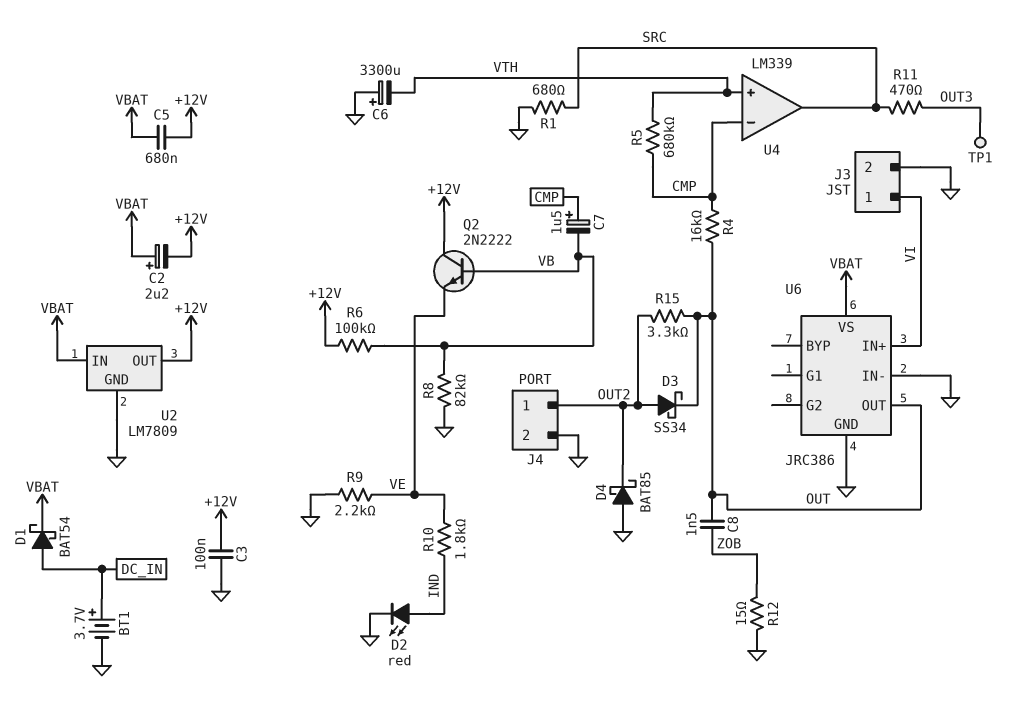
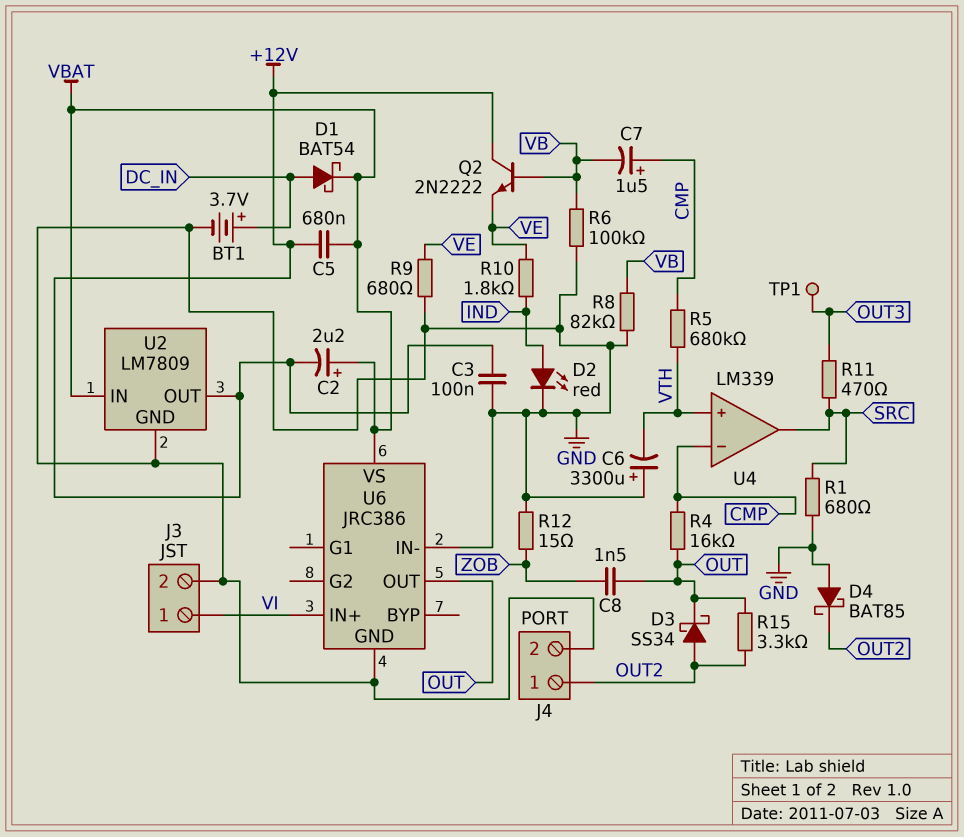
R6: 100k (+12V, VB) -> 100k (GND, VB)
R9: 2.2k (GND, VE) -> 680 (GND, VE)

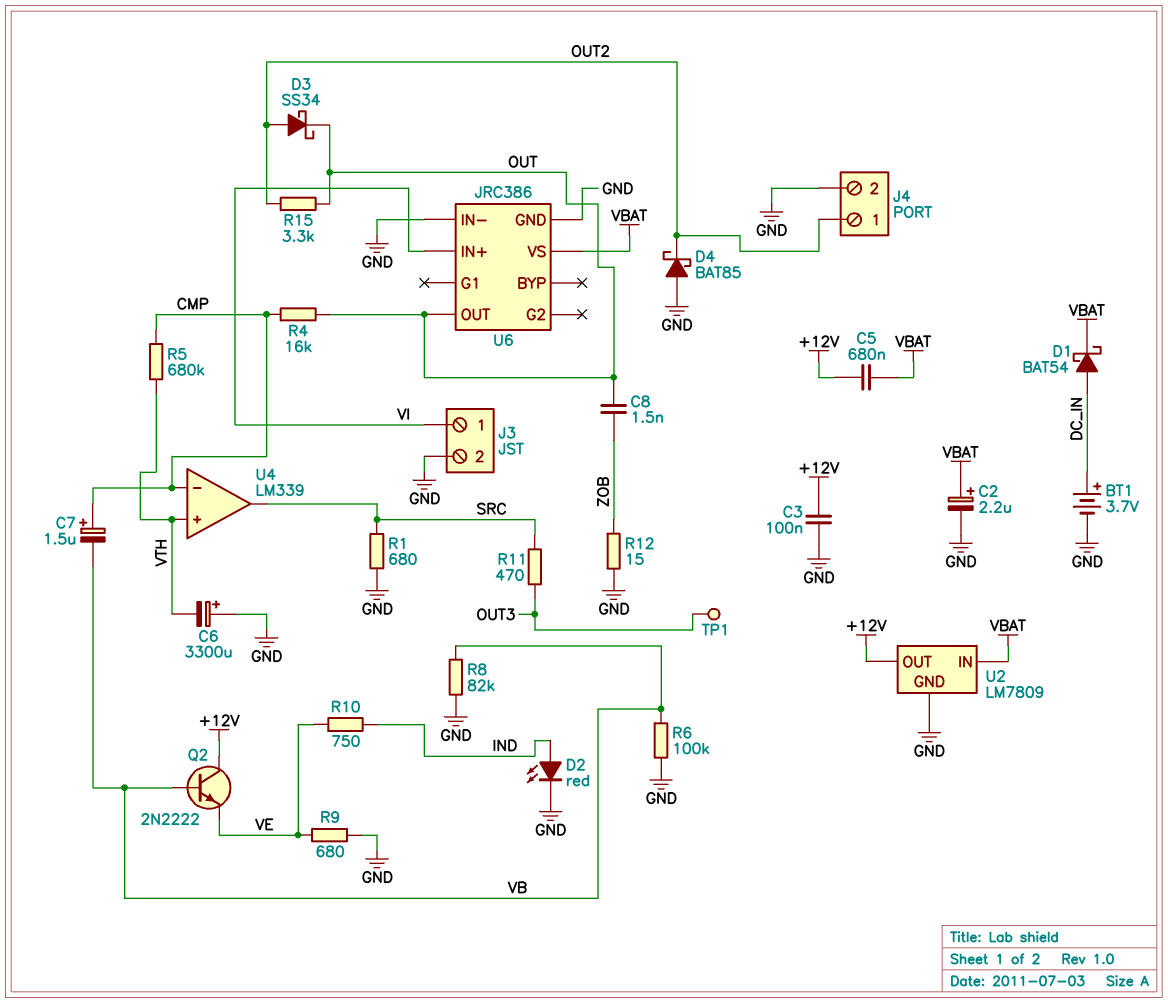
C2: 2.2uF (plus VBAT, minus +12V) -> 2.2uF (plus VBAT, minus GND)
R10: 1.8k (IND, VE) -> 750 (IND, VE)

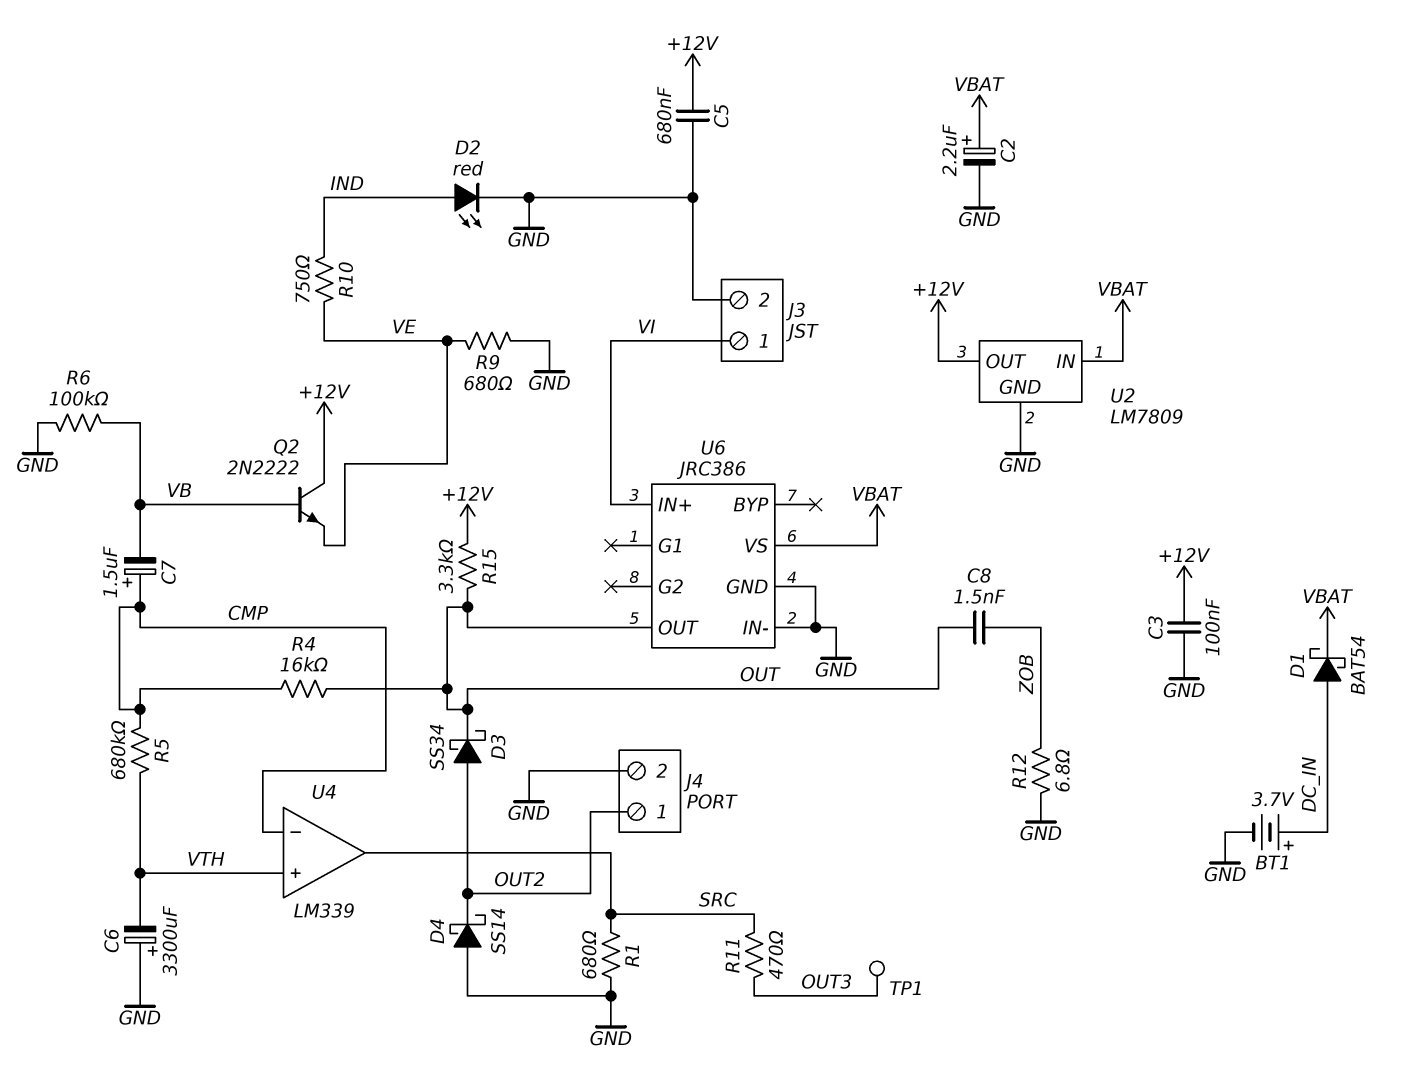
C5: 680nF (+12V, VBAT) -> 680nF (+12V, GND)
D4: schottky BAT85 (A GND, K OUT2) -> schottky SS14 (A GND, K OUT2)
R8: 82k (GND, VB) -> none
R12: 15 (GND, ZOB) -> 6.8 (GND, ZOB)
R15: 3.3k (OUT, OUT2) -> 3.3k (+12V, OUT)

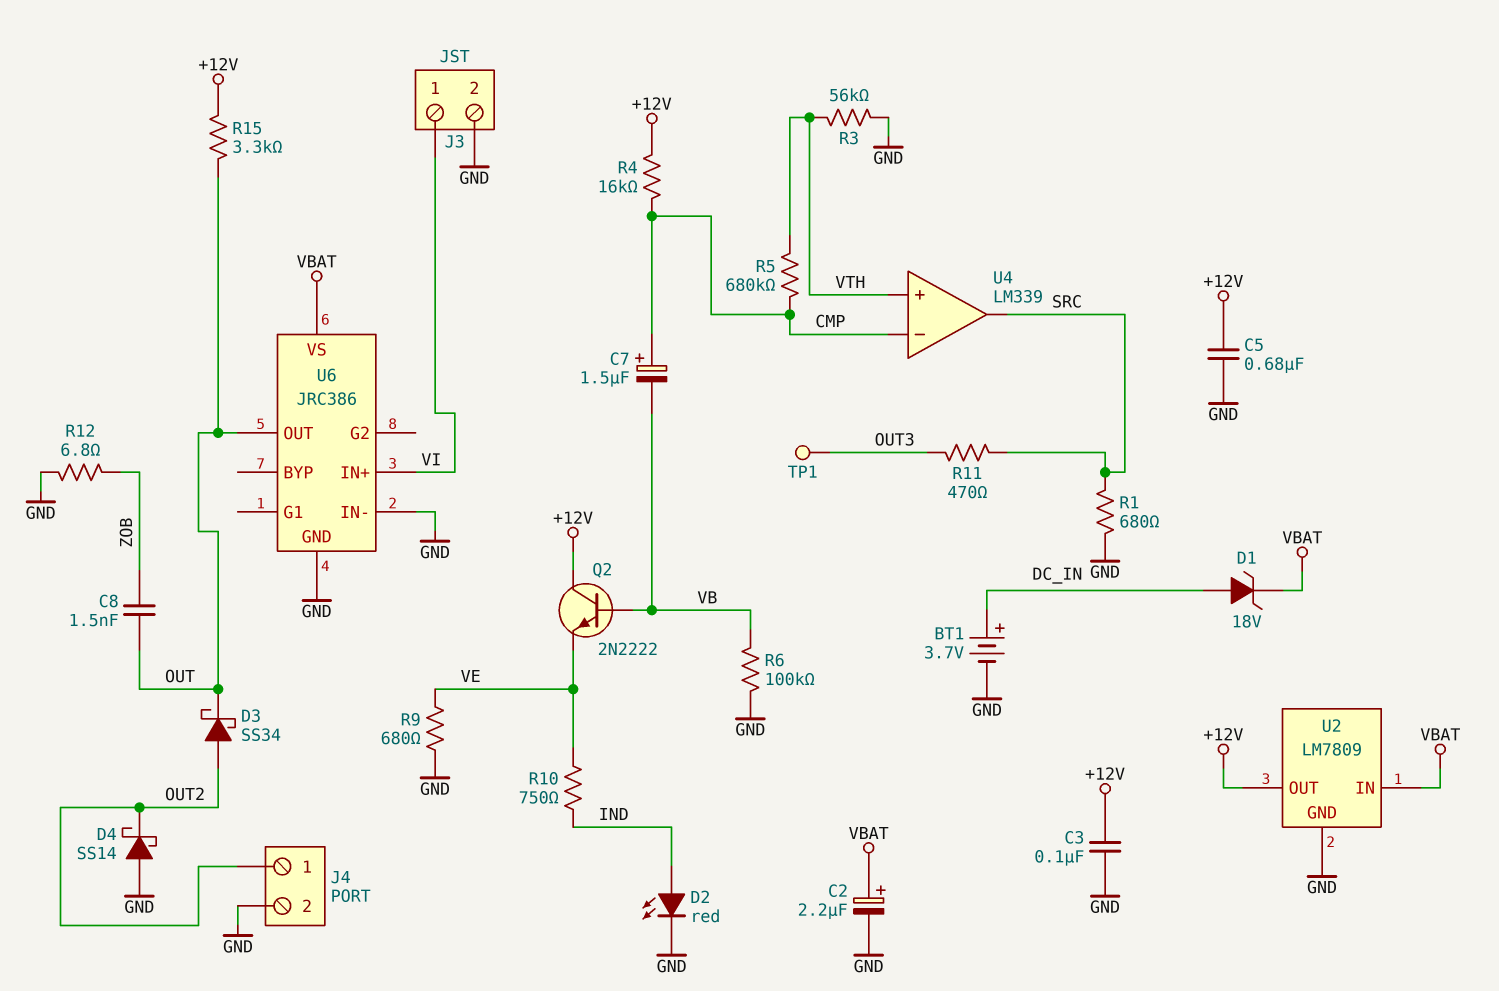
C6: 3300uF (plus GND, minus VTH) -> none
D1: schottky BAT54 (A DC_IN, K VBAT) -> zener 18V (A DC_IN, K VBAT)
R3: none -> 56k (GND, VTH)
R4: 16k (CMP, OUT) -> 16k (+12V, CMP)

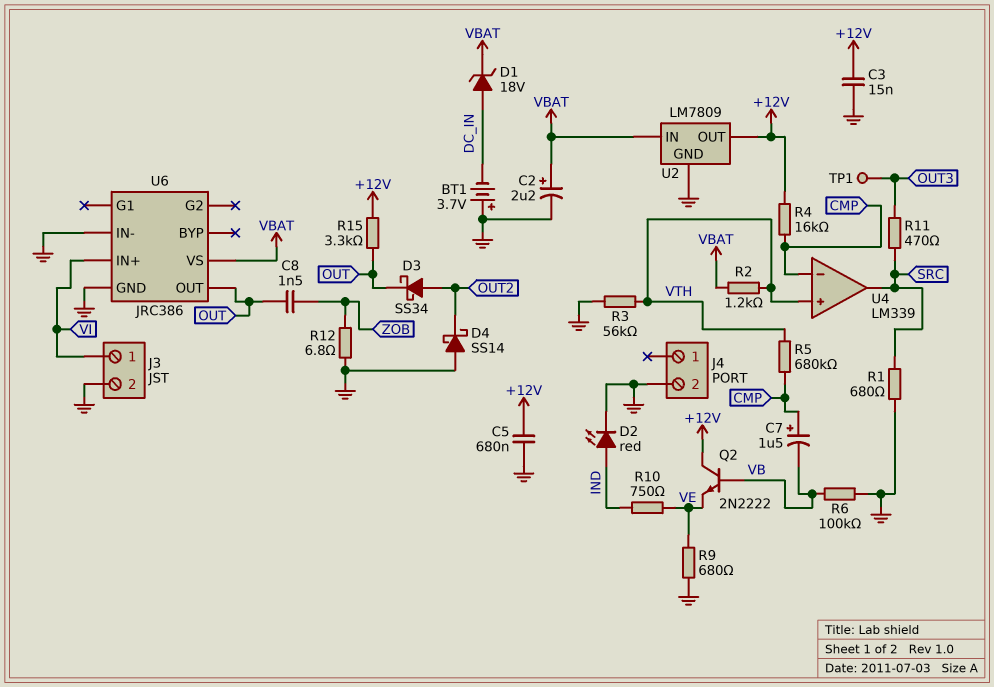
BT1: 3.7V (plus DC_IN, minus GND) -> 3.7V (plus GND, minus DC_IN)
C3: 100nF (+12V, GND) -> 15nF (+12V, GND)
J4 pin 1: OUT2 -> none
R2: none -> 1.2k (VBAT, VTH)

